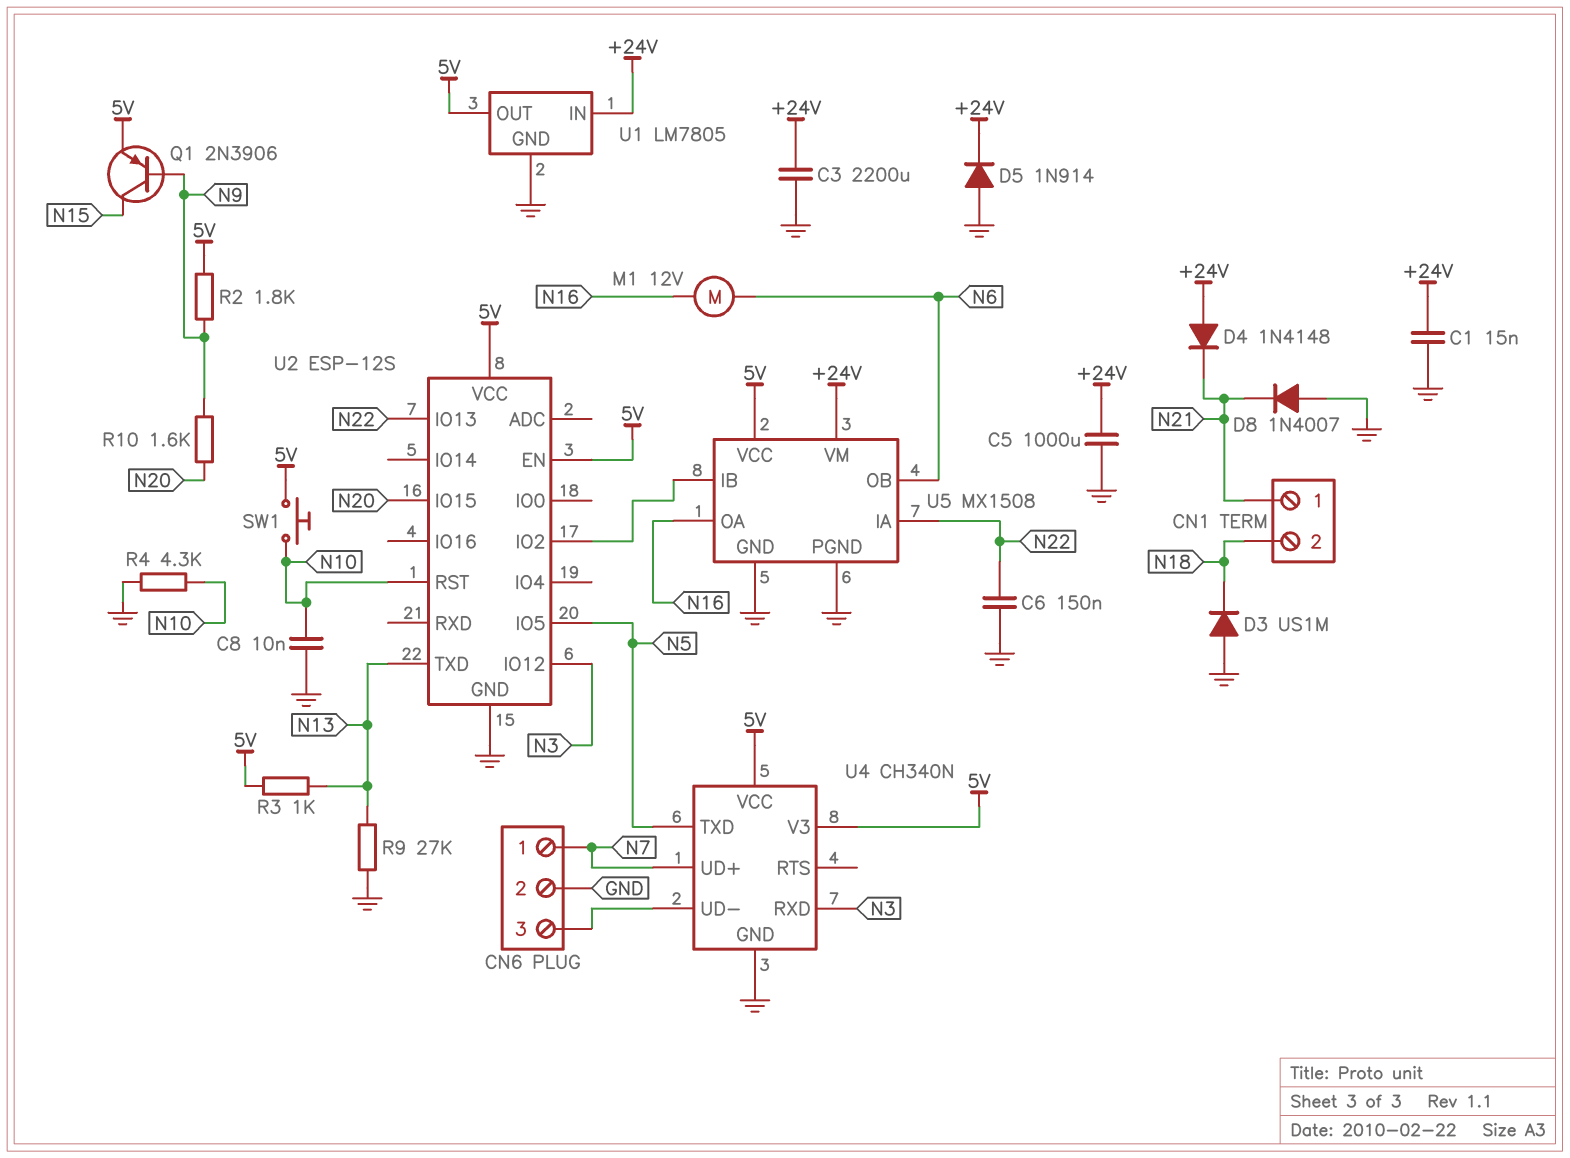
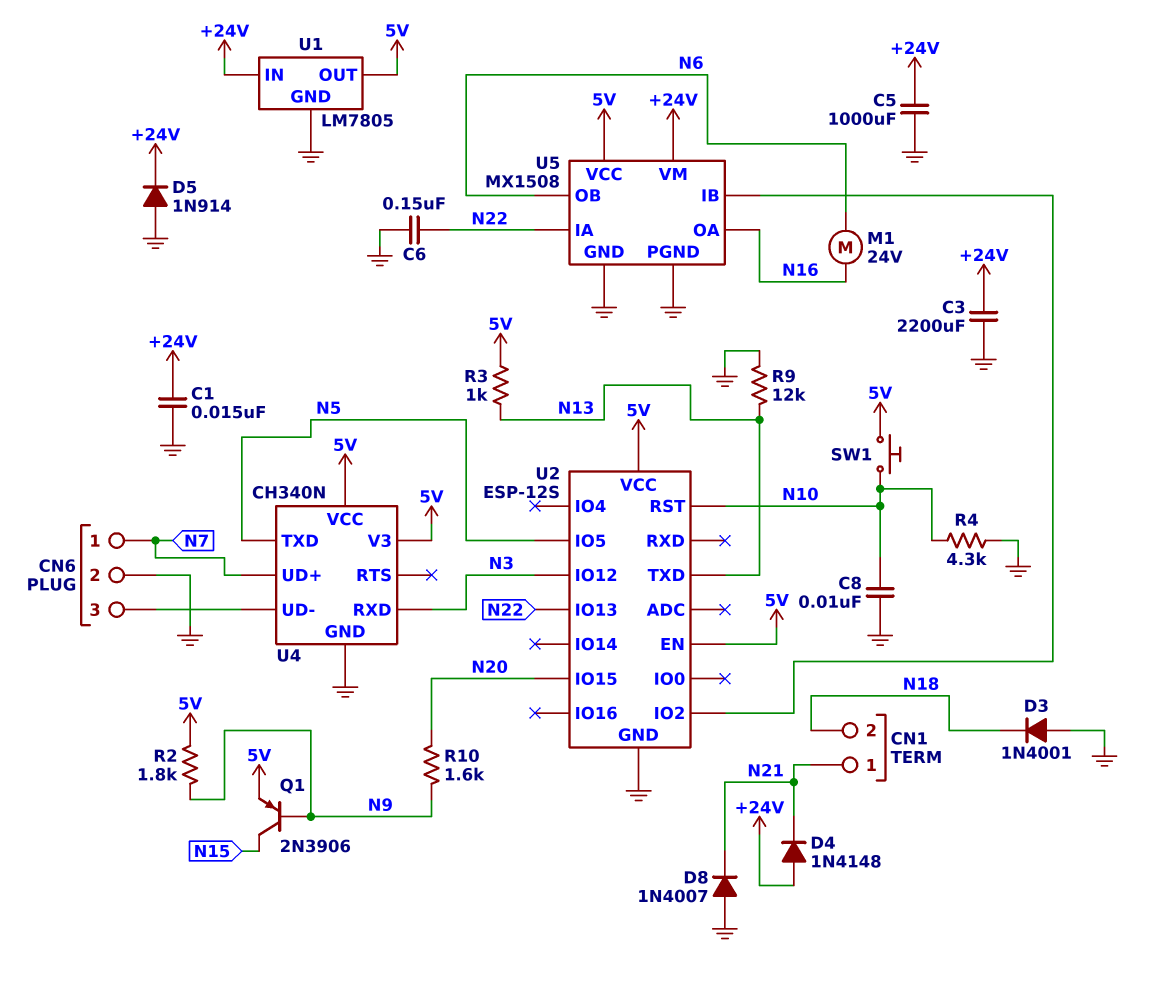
D3: diode US1M (A GND, K N18) -> diode 1N4001 (A GND, K N18)
M1: motor 12V (N6, N16) -> motor 24V (N6, N16)
R9: 27k (GND, N13) -> 12k (GND, N13)

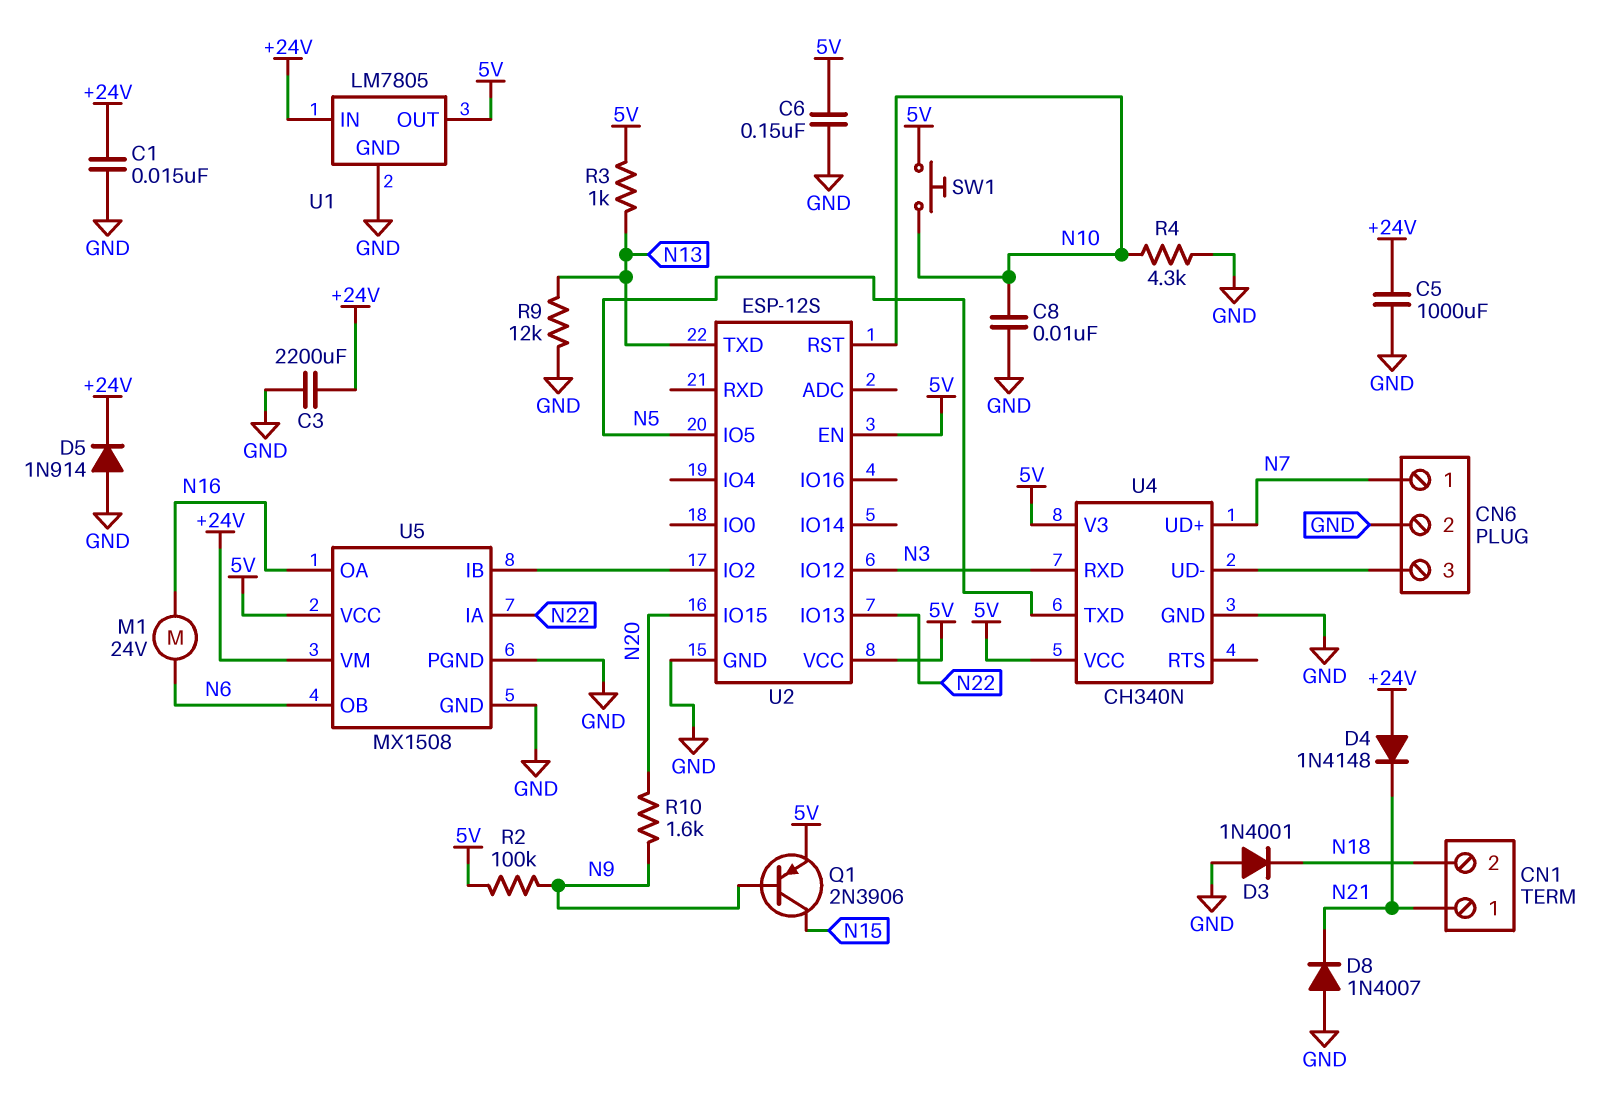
C6: 150nF (GND, N22) -> 150nF (5V, GND)
R2: 1.8k (5V, N9) -> 100k (5V, N9)

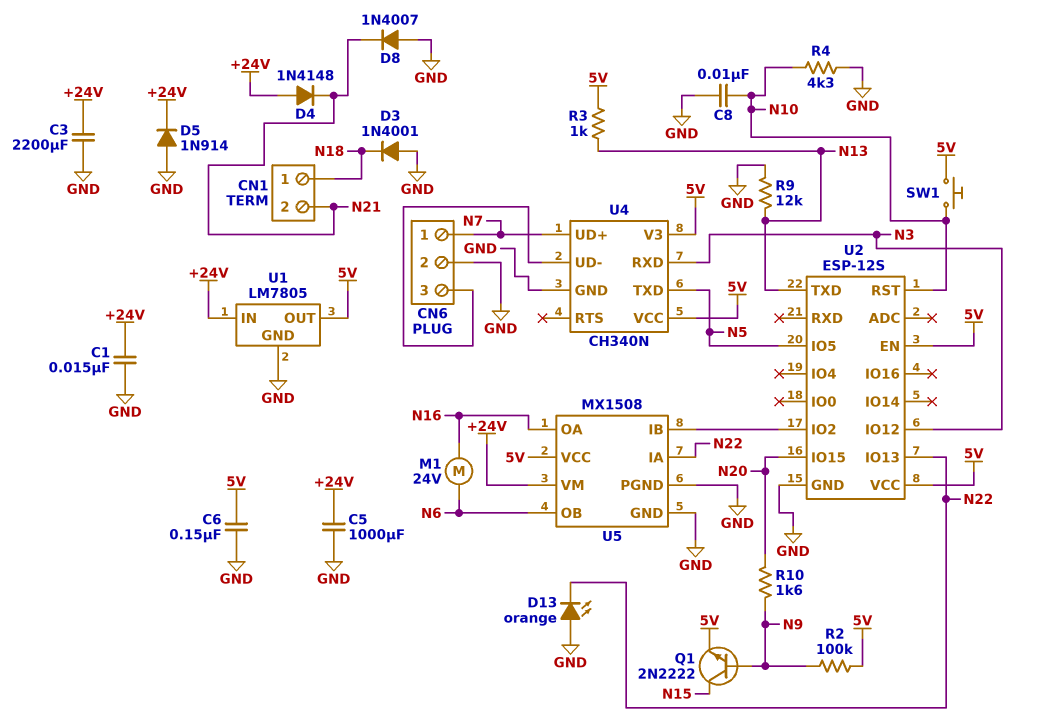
CN1 pin 1: N21 -> N18
CN1 pin 2: N18 -> N21
D13: none -> LED orange (A GND, K N22)
Q1: PNP 2N3906 (B N9, C N15, E 5V) -> NPN 2N2222 (B N9, C N15, E 5V)

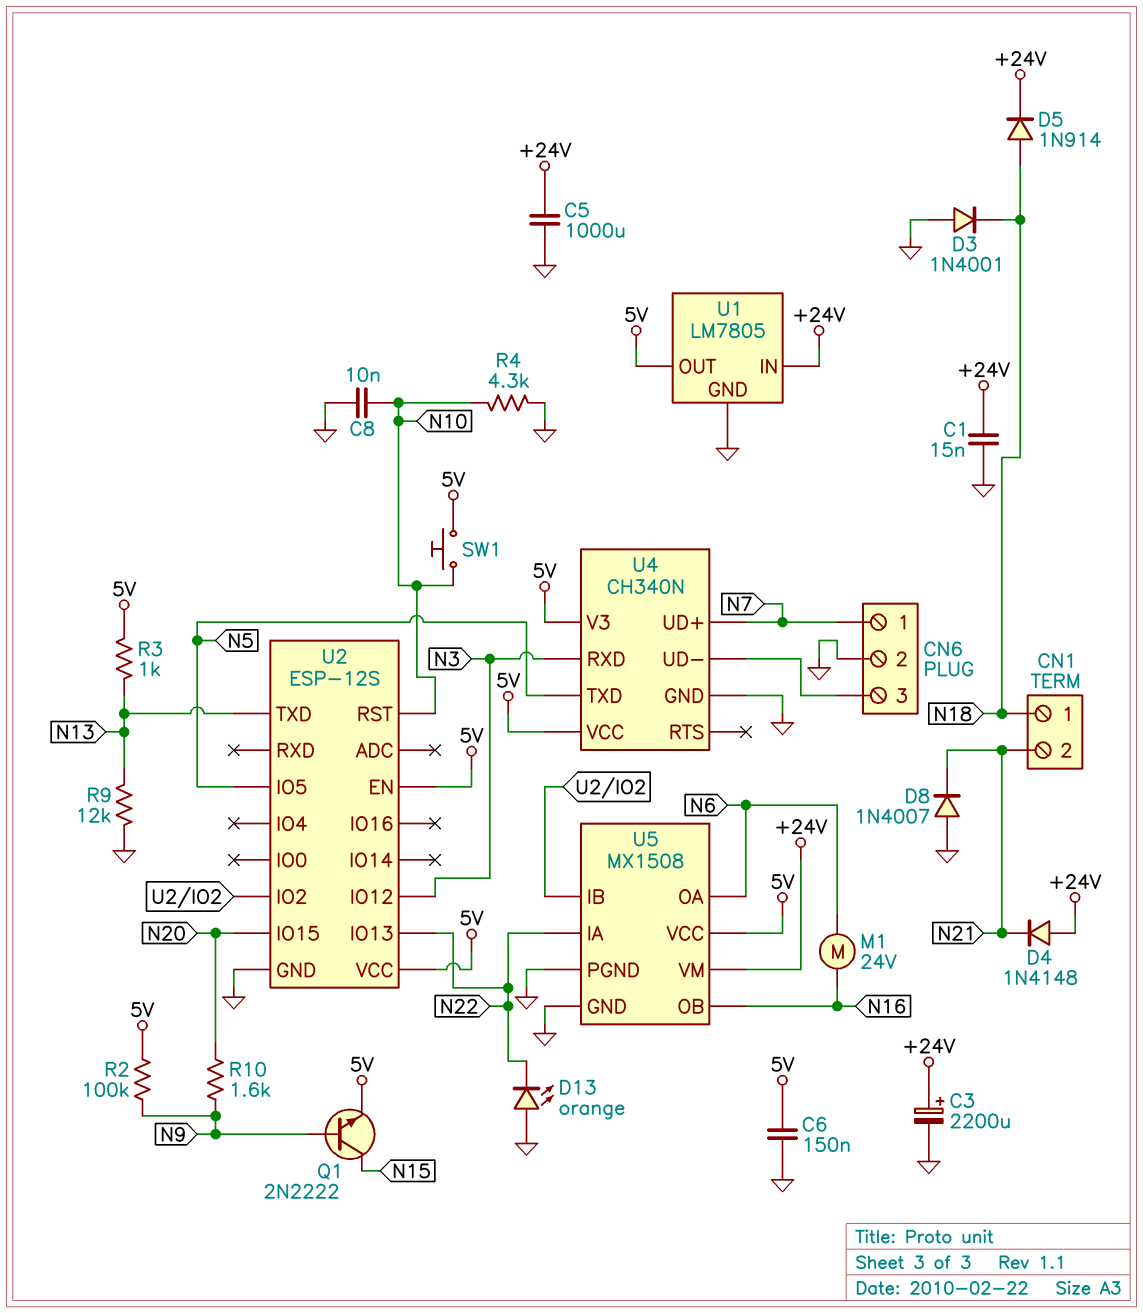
C3: 2200uF (+24V, GND) -> 2200uF (plus +24V, minus GND)
D5: diode 1N914 (A GND, K +24V) -> diode 1N914 (A N18, K +24V)
U5 pin OA: N16 -> N6
U5 pin OB: N6 -> N16

